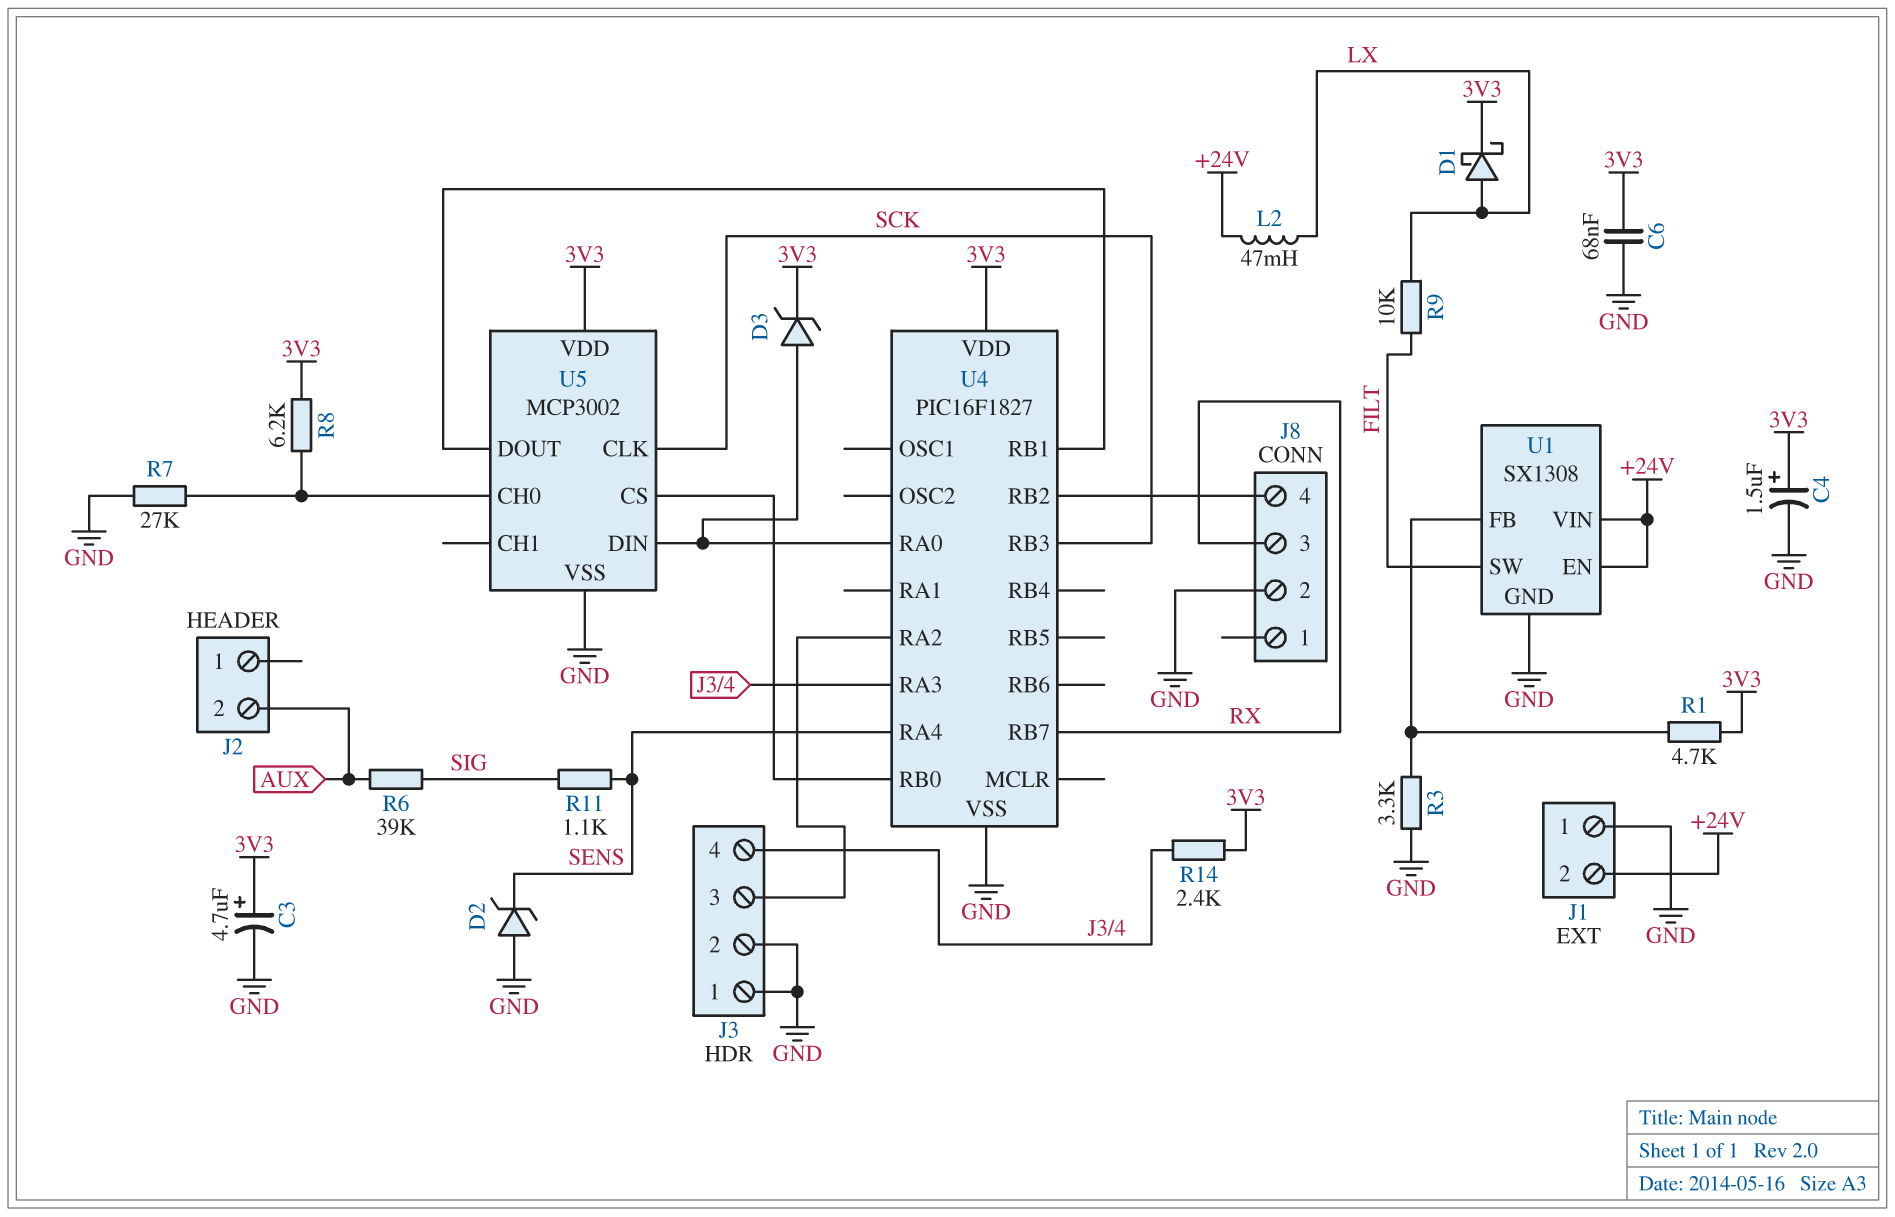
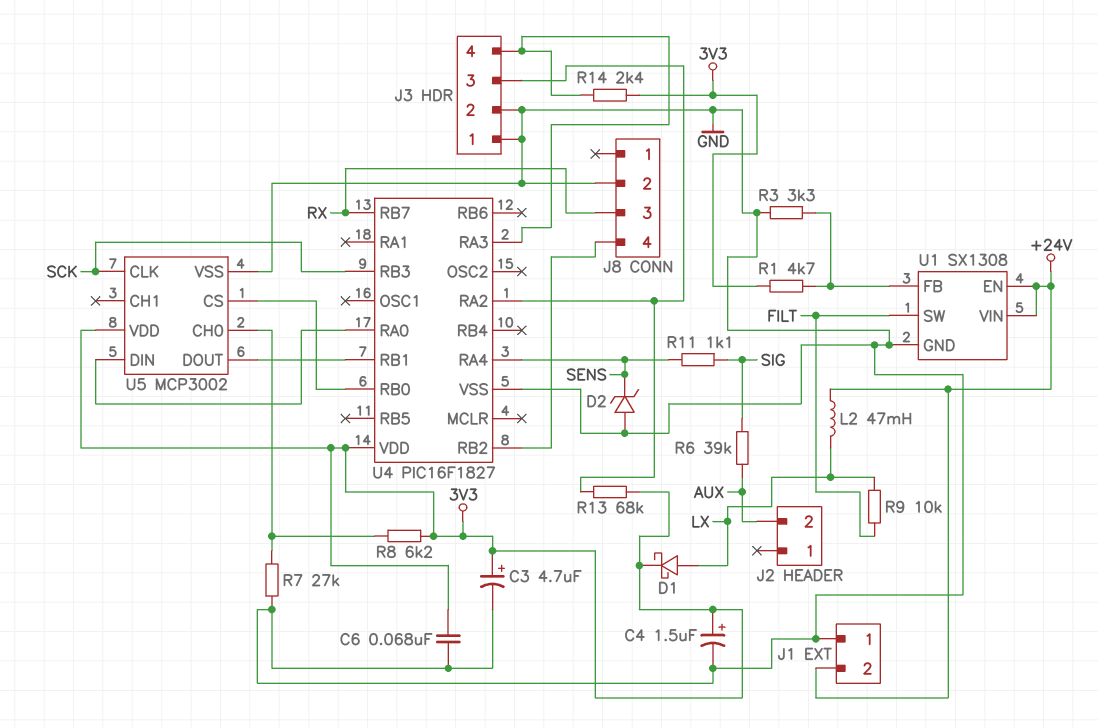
D3: zener (A U4/RA0, K 3V3) -> none
R13: none -> 68k (3V3, J3/3)

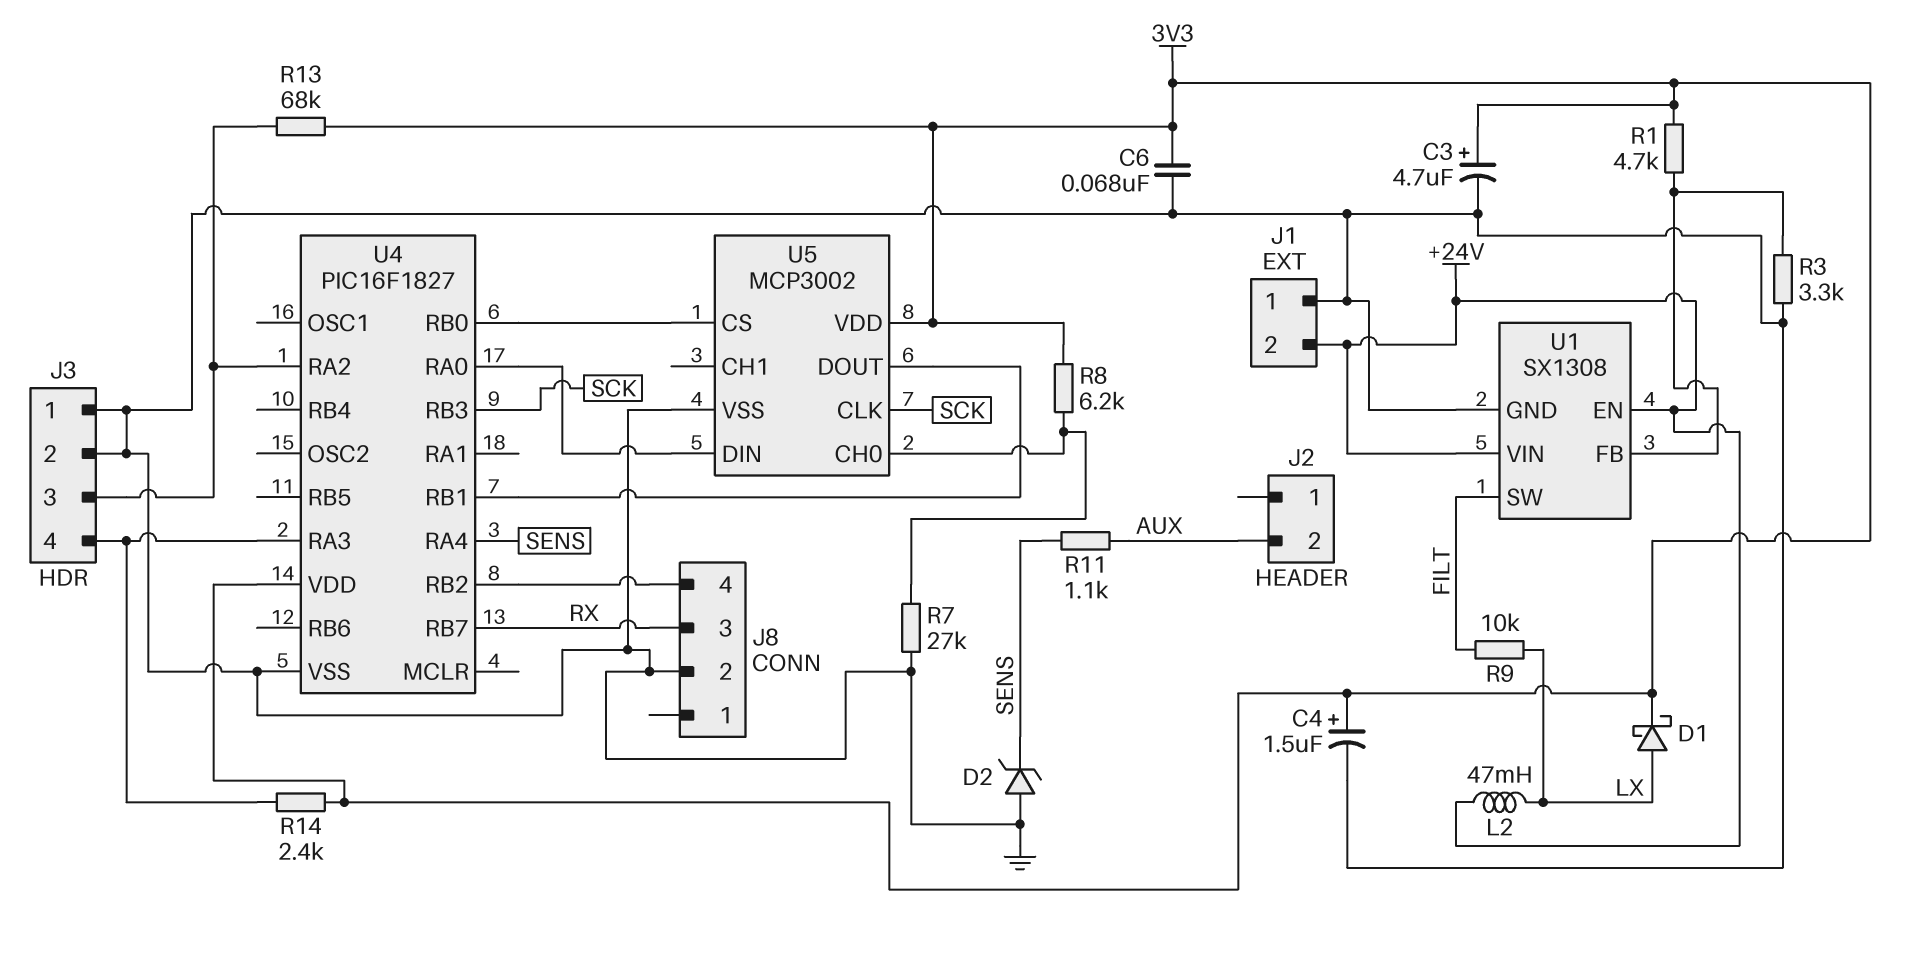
R6: 39k (AUX, SIG) -> none
R11: 1.1k (SENS, SIG) -> 1.1k (AUX, SENS)

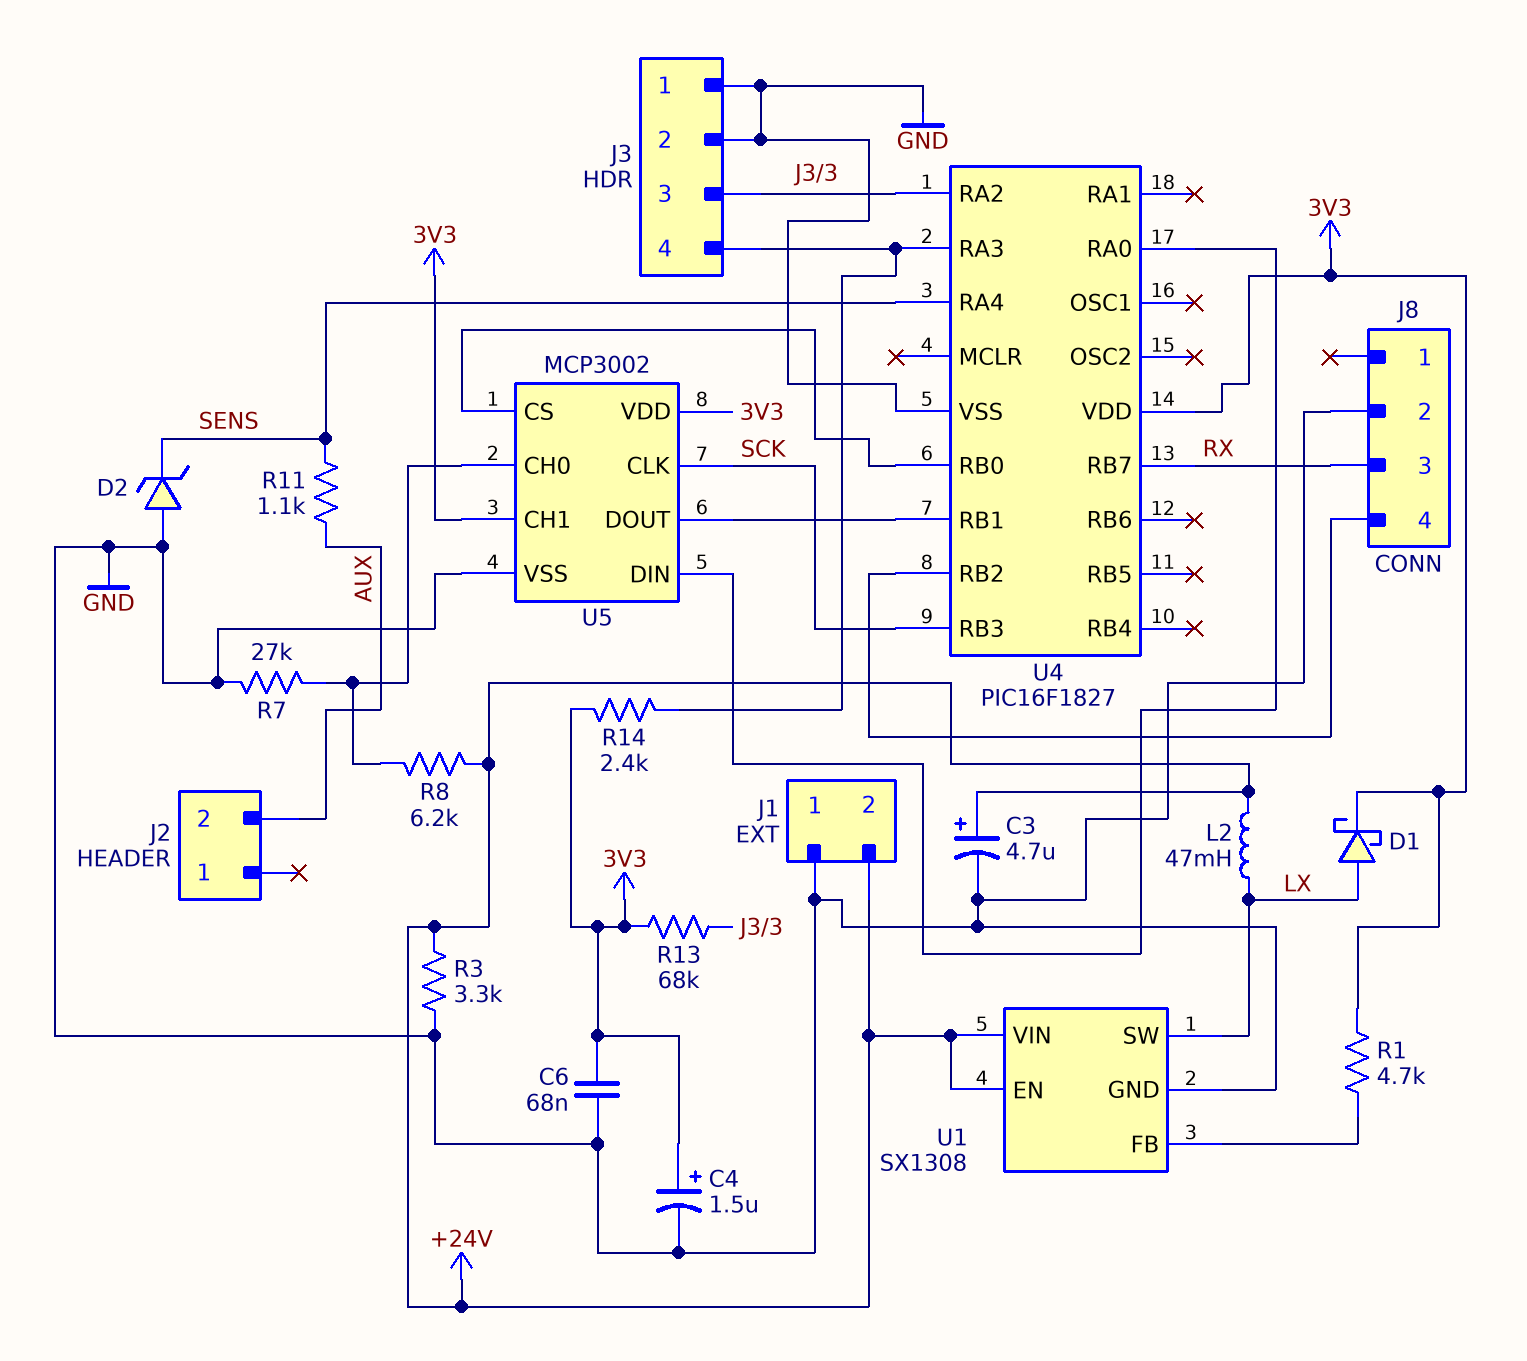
C3: 4.7uF (plus 3V3, minus GND) -> 4.7uF (plus +24V, minus GND)
R3: 3.3k (GND, U1/FB) -> 3.3k (+24V, GND)
R8: 6.2k (3V3, U5/CH0) -> 6.2k (+24V, U5/CH0)
R9: 10k (FILT, LX) -> none
U1 pin SW: FILT -> LX
U5 pin CH1: none -> 3V3

